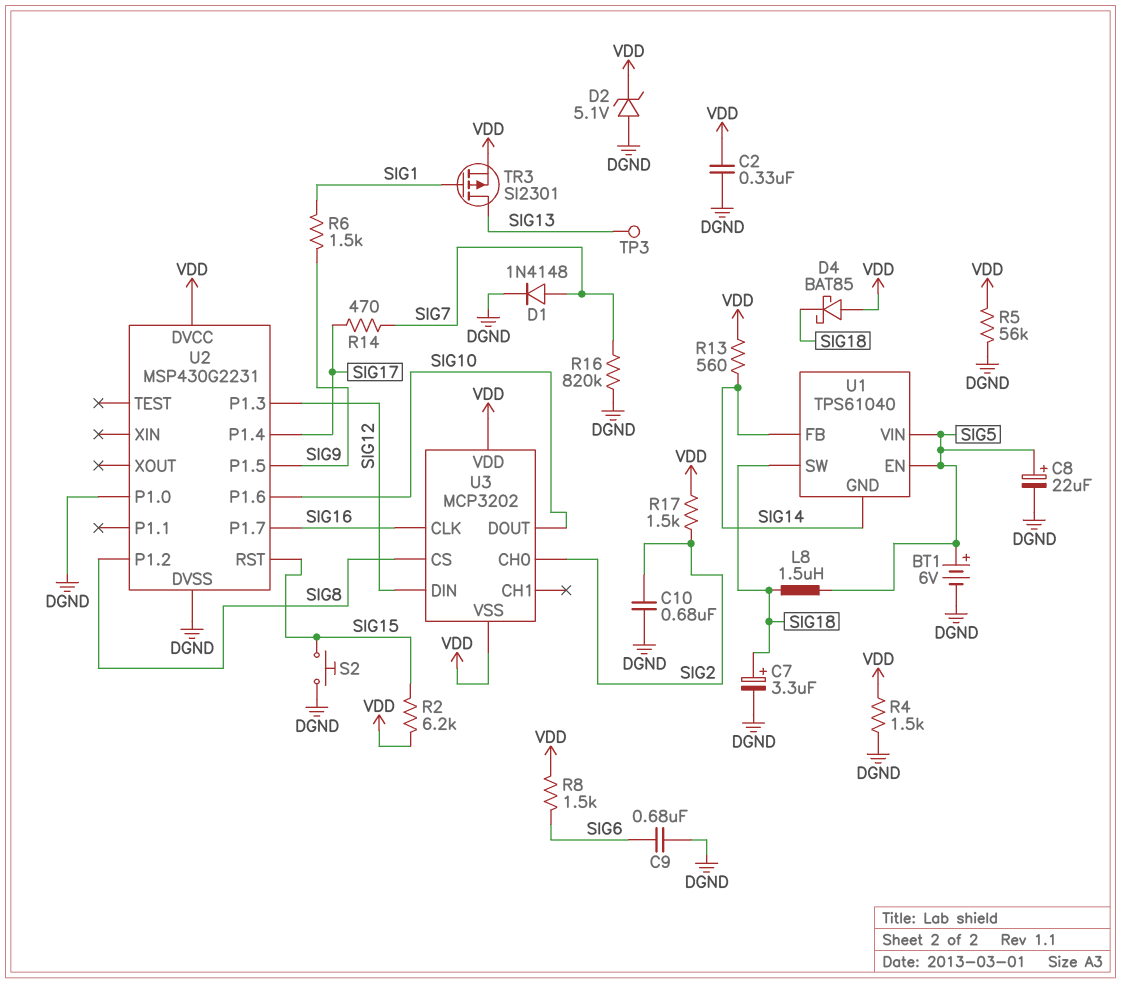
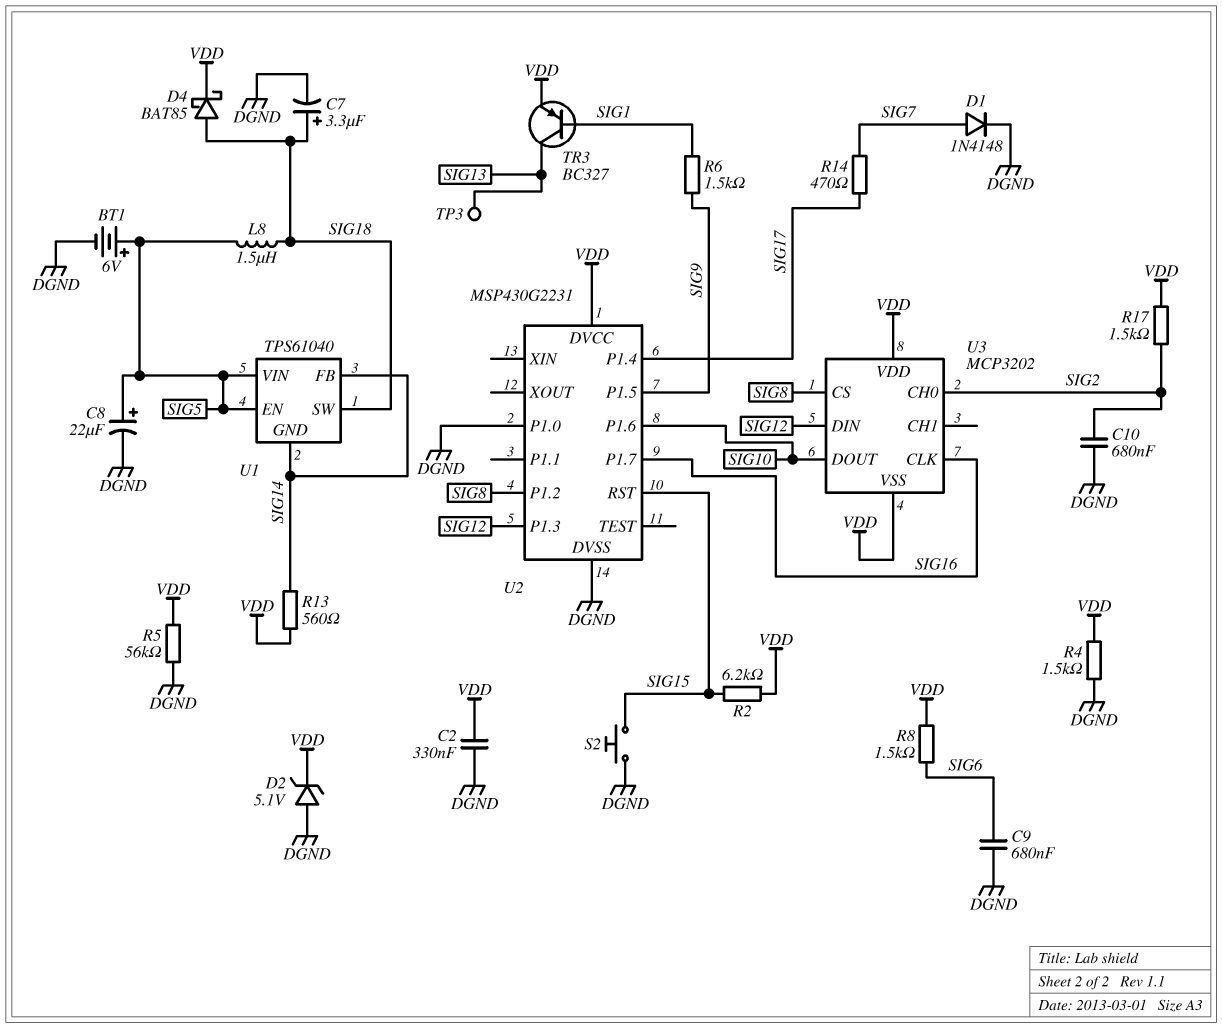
D4: schottky BAT85 (A VDD, K SIG18) -> schottky BAT85 (A SIG18, K VDD)
R16: 820k (DGND, SIG7) -> none
TR3: PMOS SI2301 (G SIG1, D SIG13, S VDD) -> PNP BC327 (B SIG1, C SIG13, E VDD)

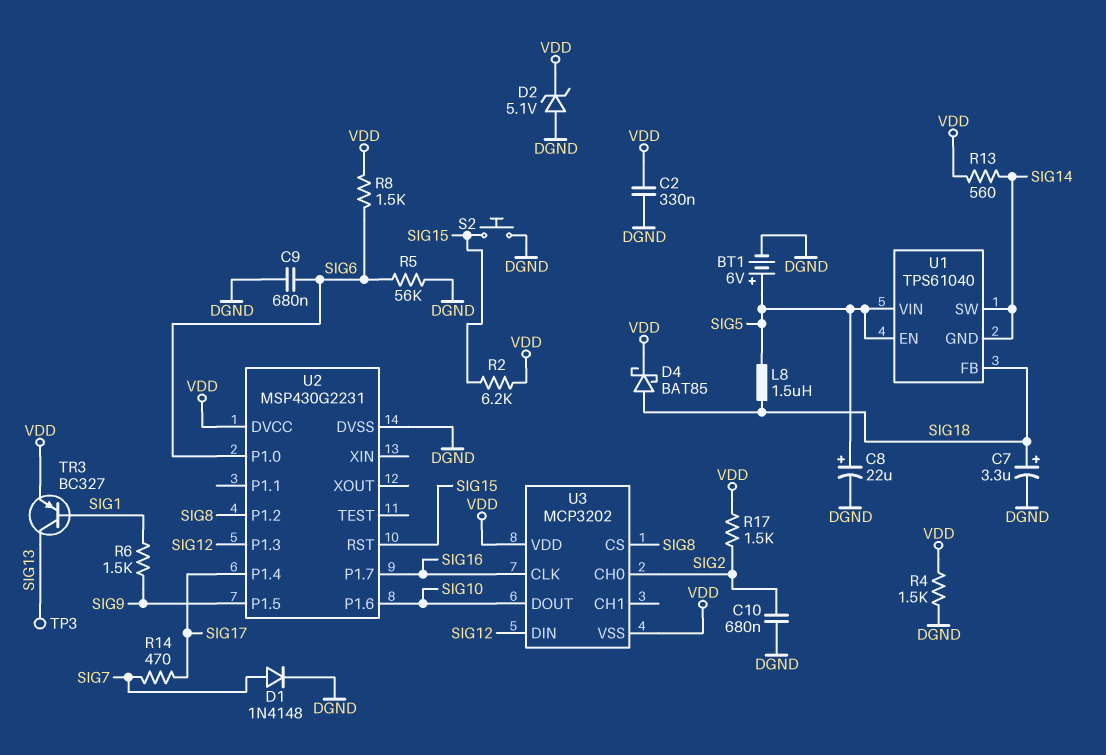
R5: 56k (DGND, VDD) -> 56k (DGND, SIG6)
U1 pin FB: SIG14 -> SIG18
U1 pin SW: SIG18 -> SIG14
U2 pin P1.0: DGND -> SIG6

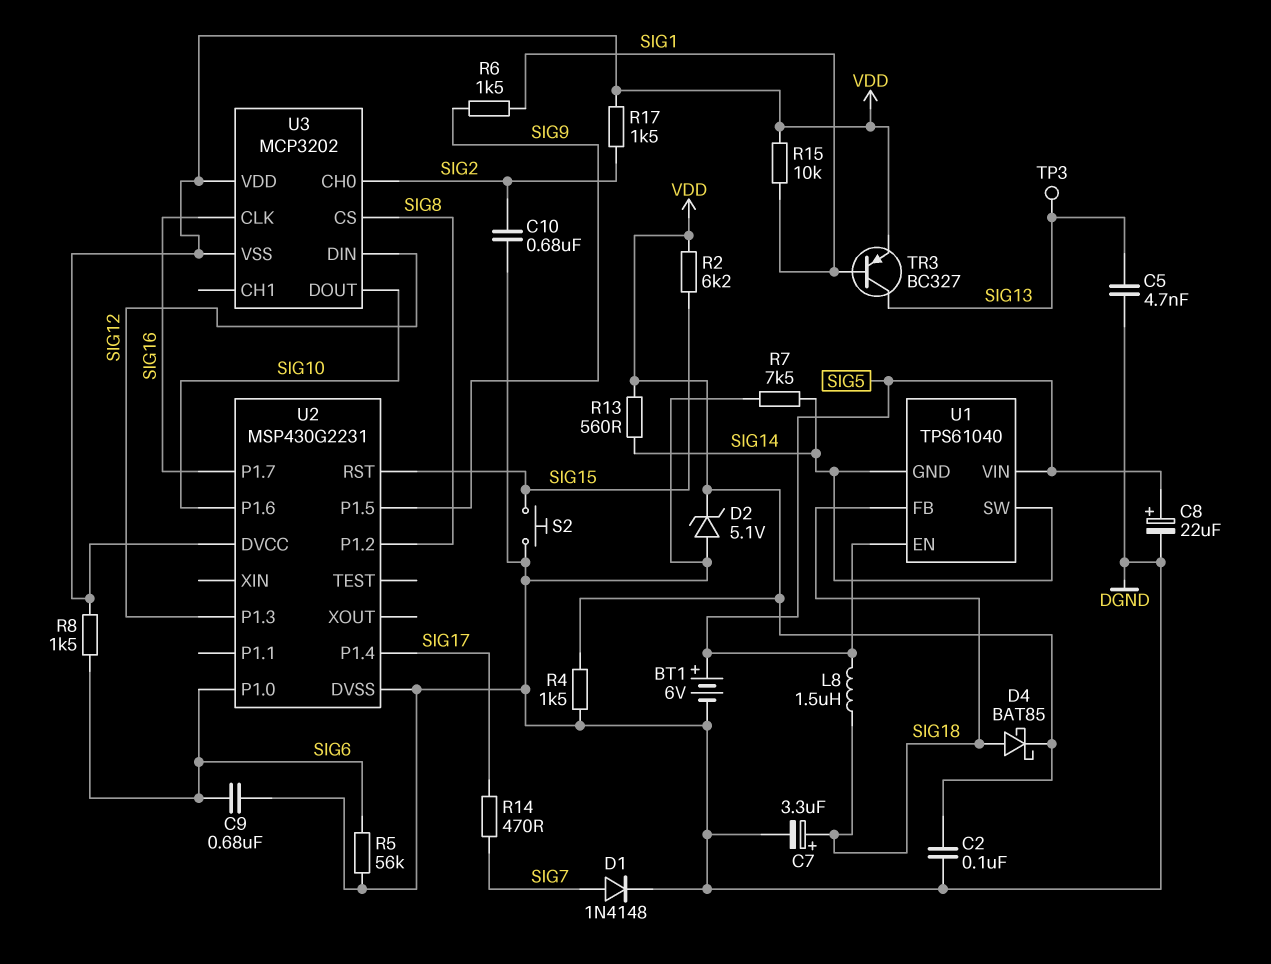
C2: 330nF (DGND, VDD) -> 100nF (DGND, VDD)
C5: none -> 4.7nF (DGND, SIG13)
R7: none -> 7.5k (DGND, SIG14)
R15: none -> 10k (SIG1, VDD)

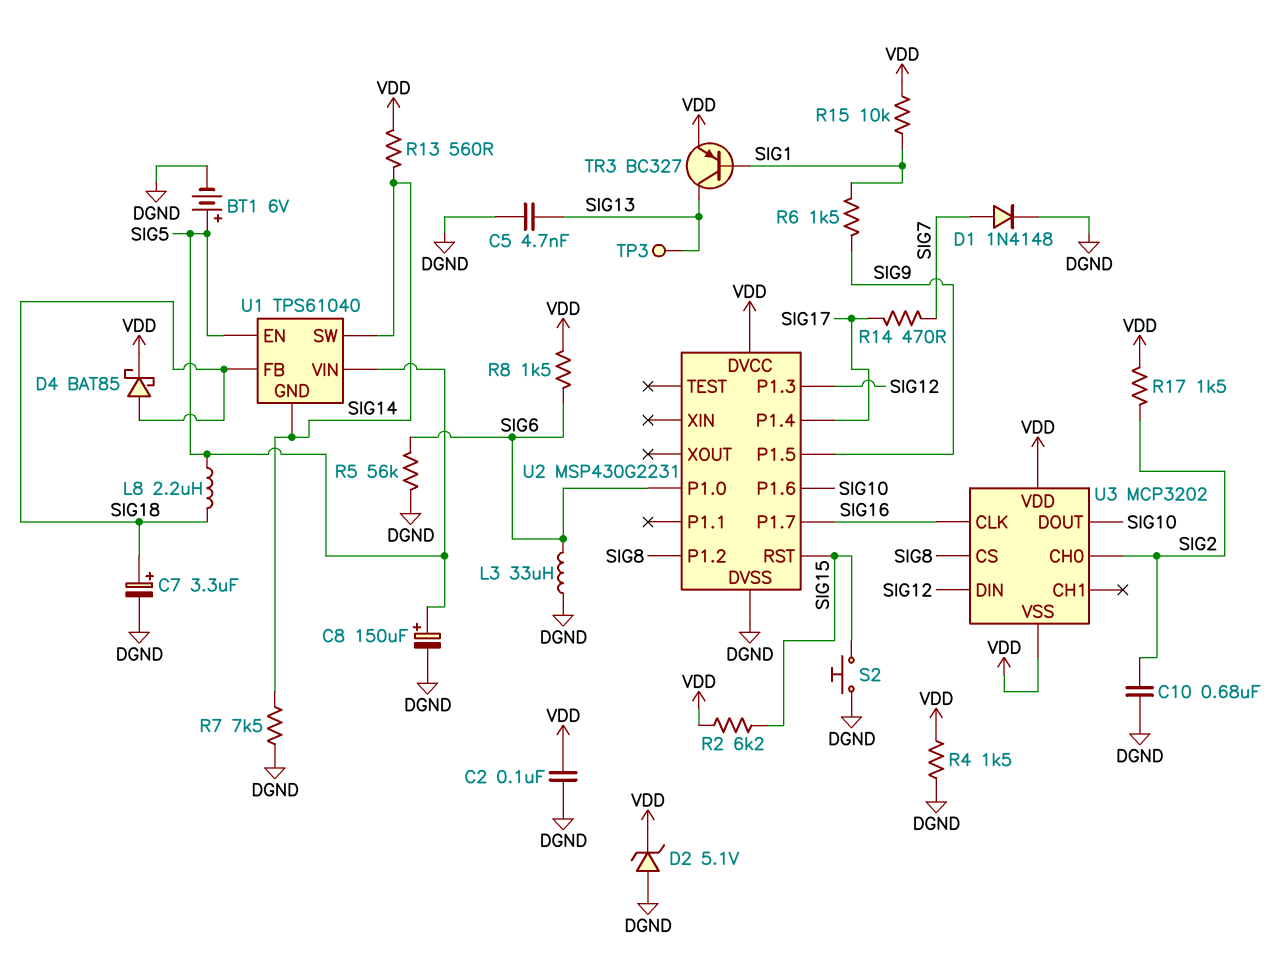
C8: 22uF (plus SIG5, minus DGND) -> 150uF (plus SIG5, minus DGND)
C9: 680nF (DGND, SIG6) -> none
L3: none -> 33uH (DGND, SIG6)
L8: 1.5uH (SIG5, SIG18) -> 2.2uH (SIG5, SIG18)

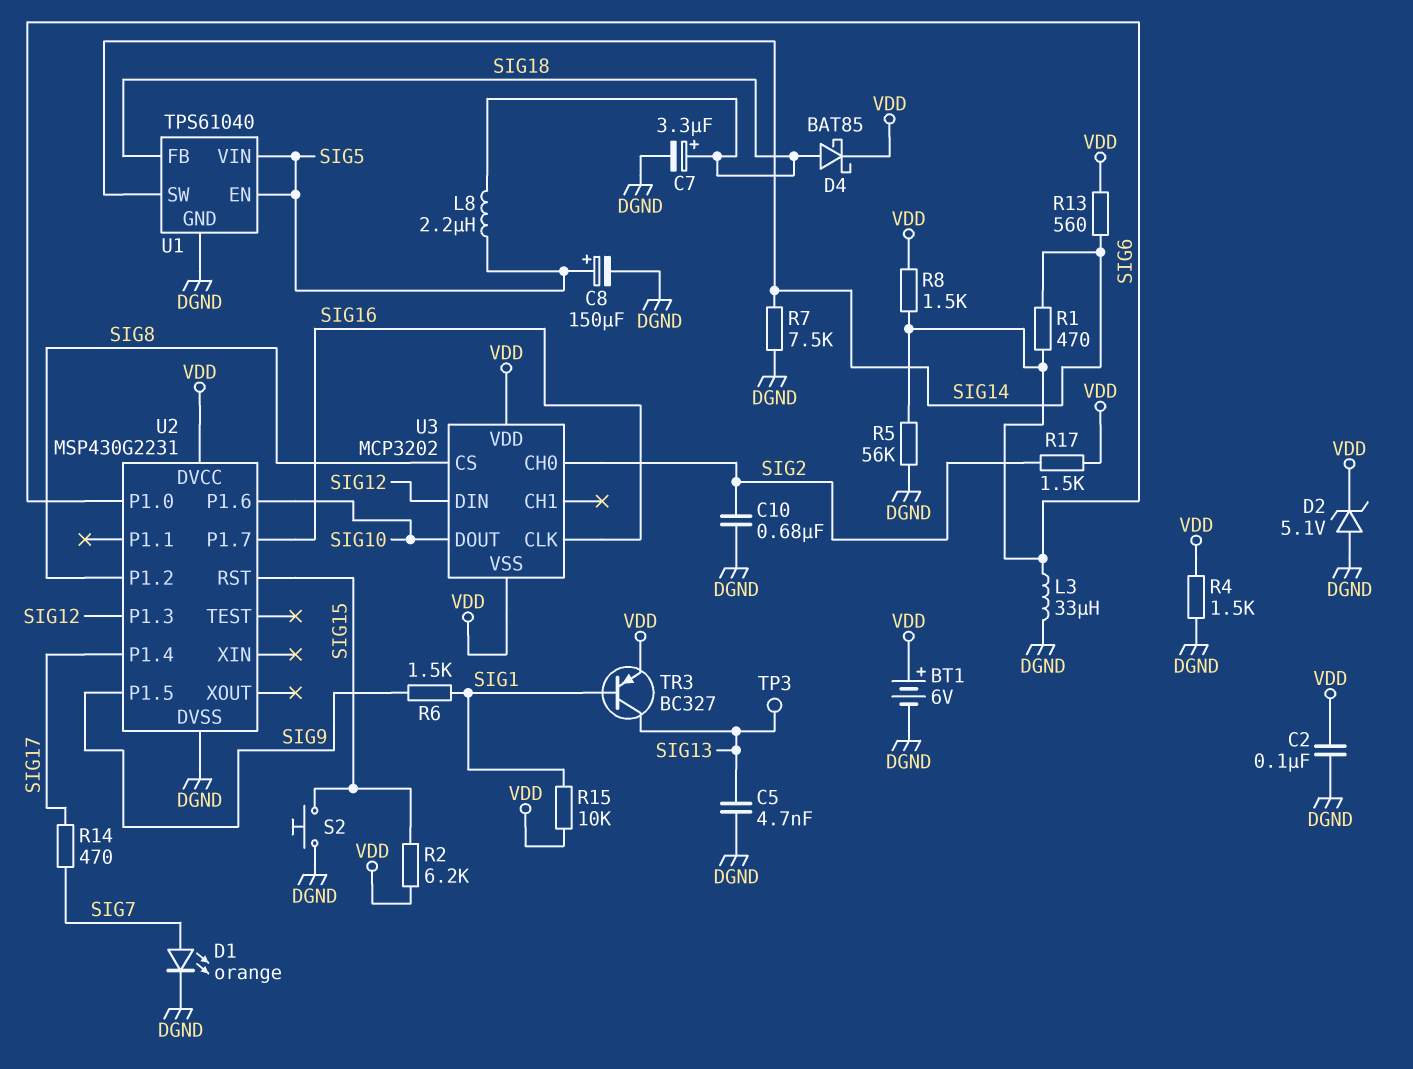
BT1: 6V (plus SIG5, minus DGND) -> 6V (plus VDD, minus DGND)
D1: diode 1N4148 (A SIG7, K DGND) -> LED orange (A SIG7, K DGND)
R1: none -> 470 (SIG6, SIG14)
U1 pin GND: SIG14 -> DGND

